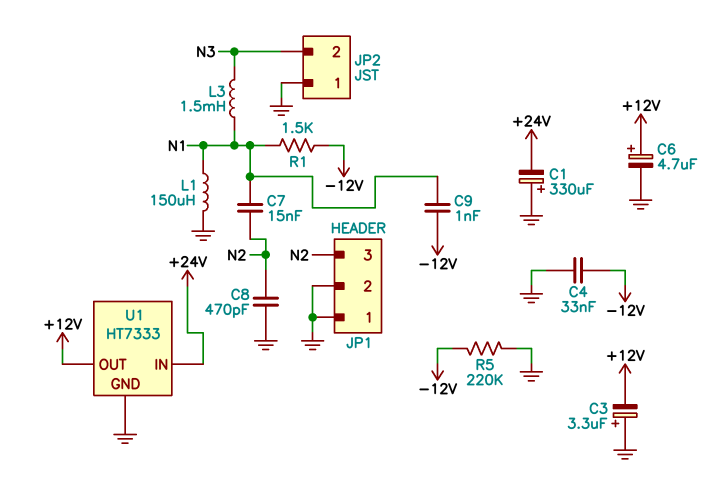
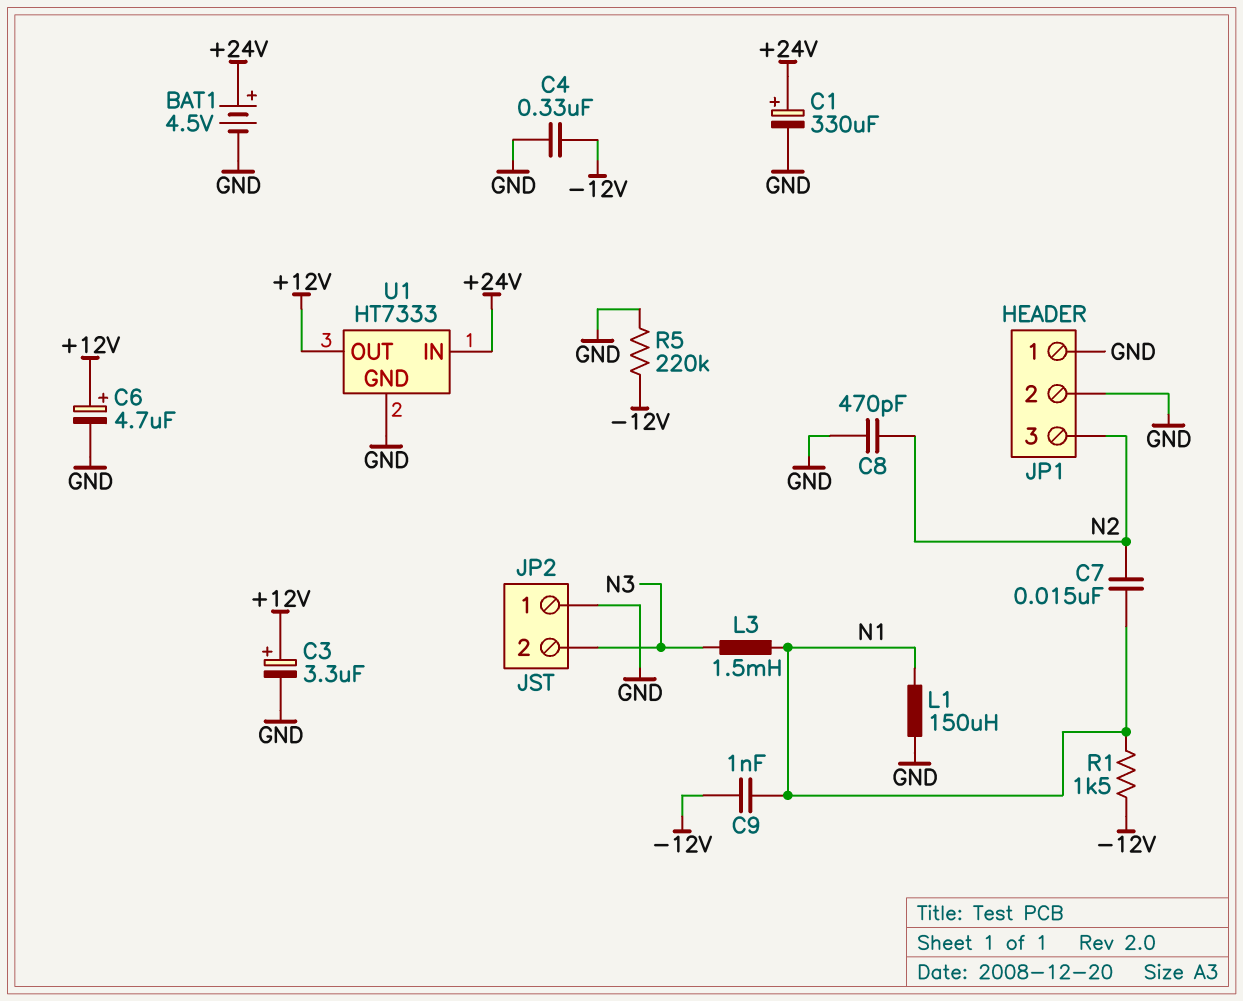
BAT1: none -> 4.5V (plus +24V, minus GND)
C1: 330uF (plus GND, minus +24V) -> 330uF (plus +24V, minus GND)
C3: 3.3uF (plus GND, minus +12V) -> 3.3uF (plus +12V, minus GND)
C4: 33nF (-12V, GND) -> 330nF (-12V, GND)

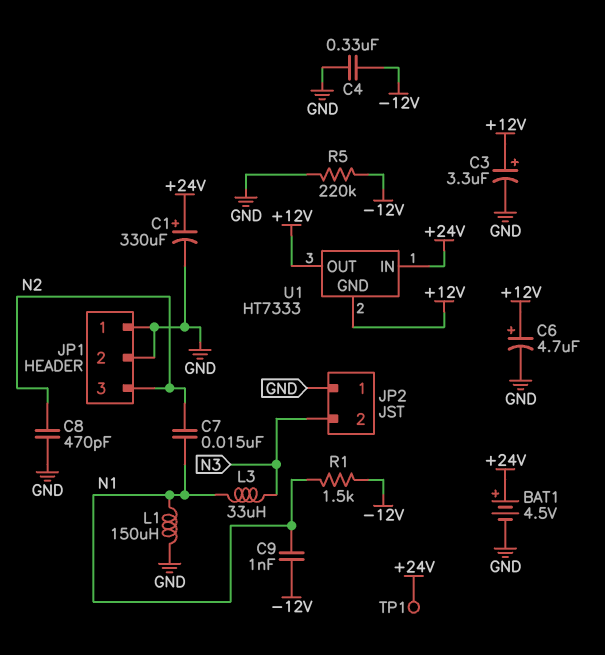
L3: 1.5mH (N1, N3) -> 33uH (N1, N3)
TP1: none -> test point (+24V)
U1 pin GND: GND -> +12V

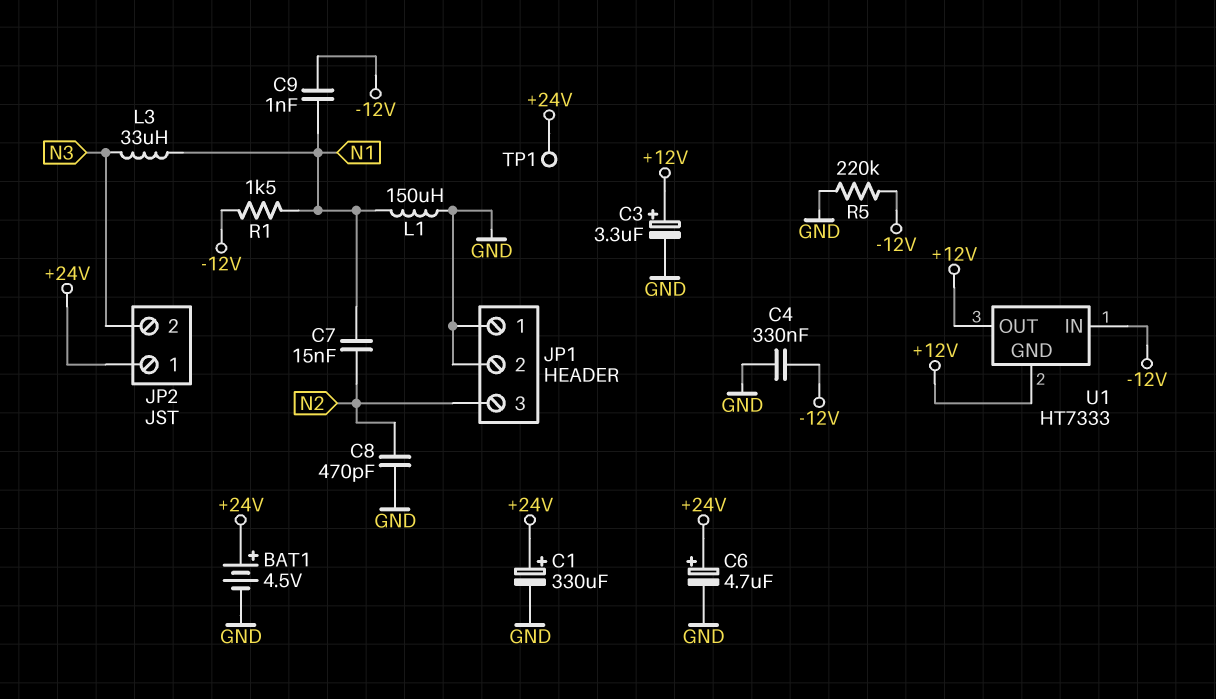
C6: 4.7uF (plus +12V, minus GND) -> 4.7uF (plus +24V, minus GND)
JP2 pin 1: GND -> +24V
U1 pin IN: +24V -> -12V

